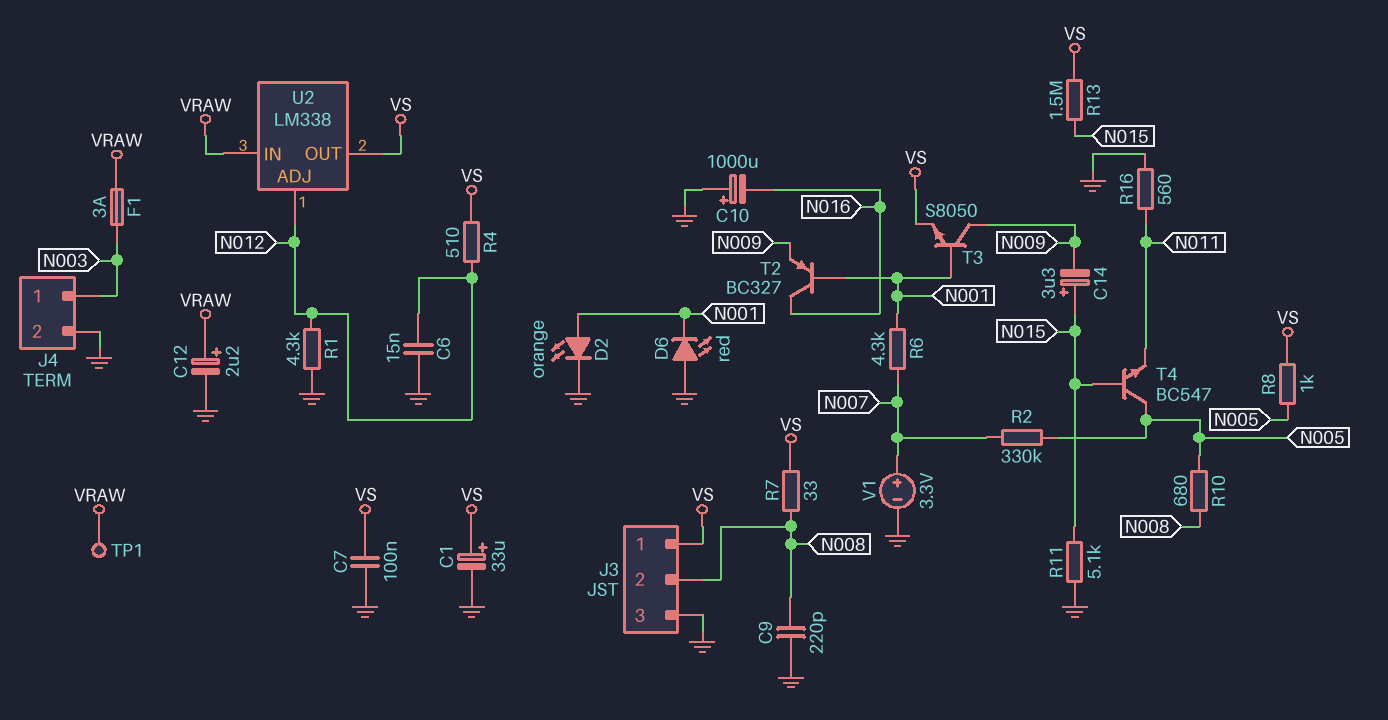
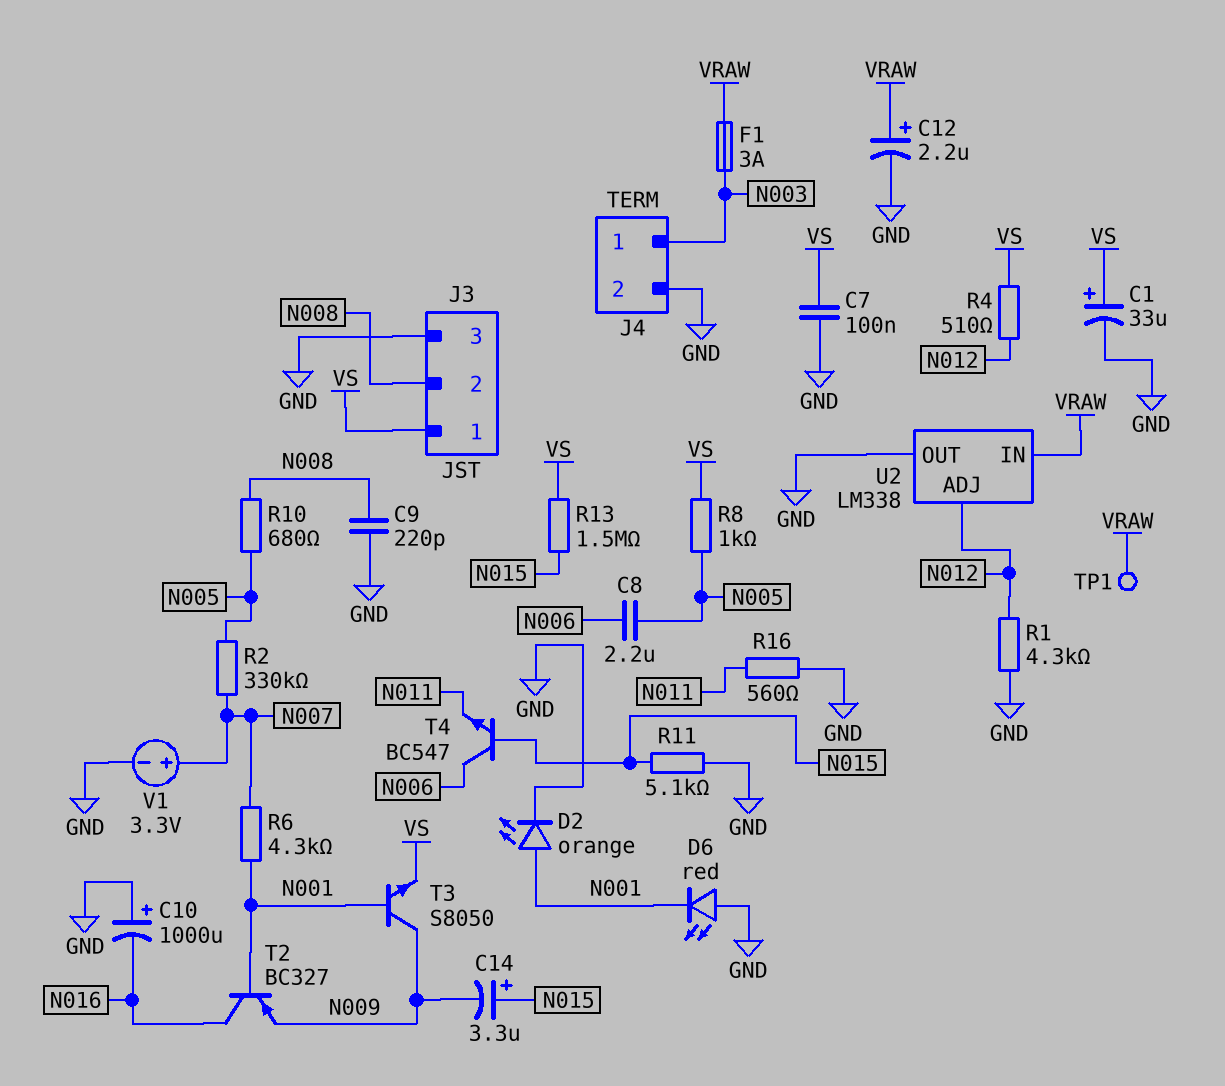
C6: 15nF (GND, N012) -> none
C8: none -> 2.2uF (N005, N006)
R7: 33 (N008, VS) -> none
T4: NPN BC547 (B N015, C N005, E N011) -> NPN BC547 (B N015, C N006, E N011)
U2 pin OUT: VS -> GND

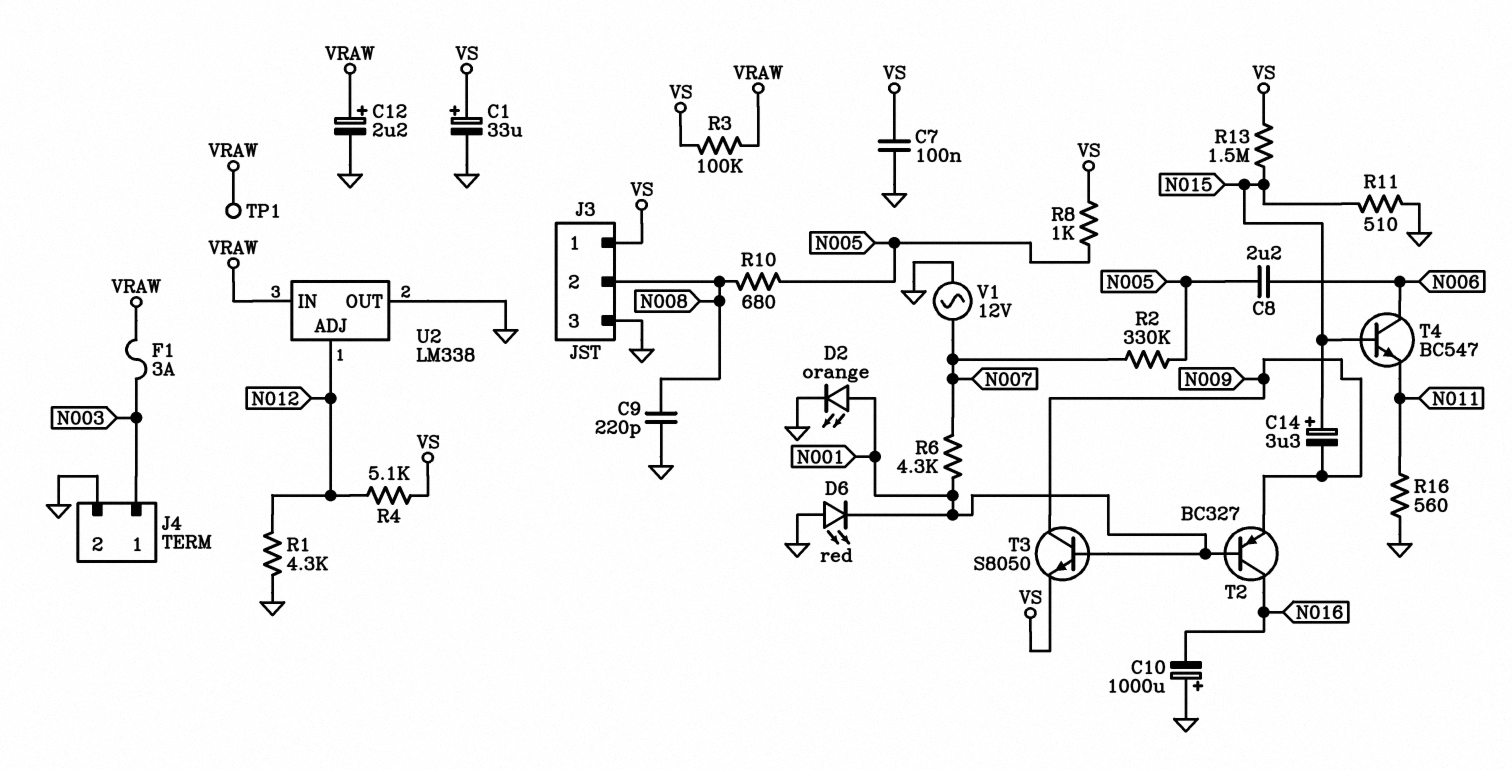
R3: none -> 100k (VRAW, VS)
R4: 510 (N012, VS) -> 5.1k (N012, VS)
R11: 5.1k (GND, N015) -> 510 (GND, N015)
V1: 3.3V (plus N007, minus GND) -> AC 12V (GND, N007)

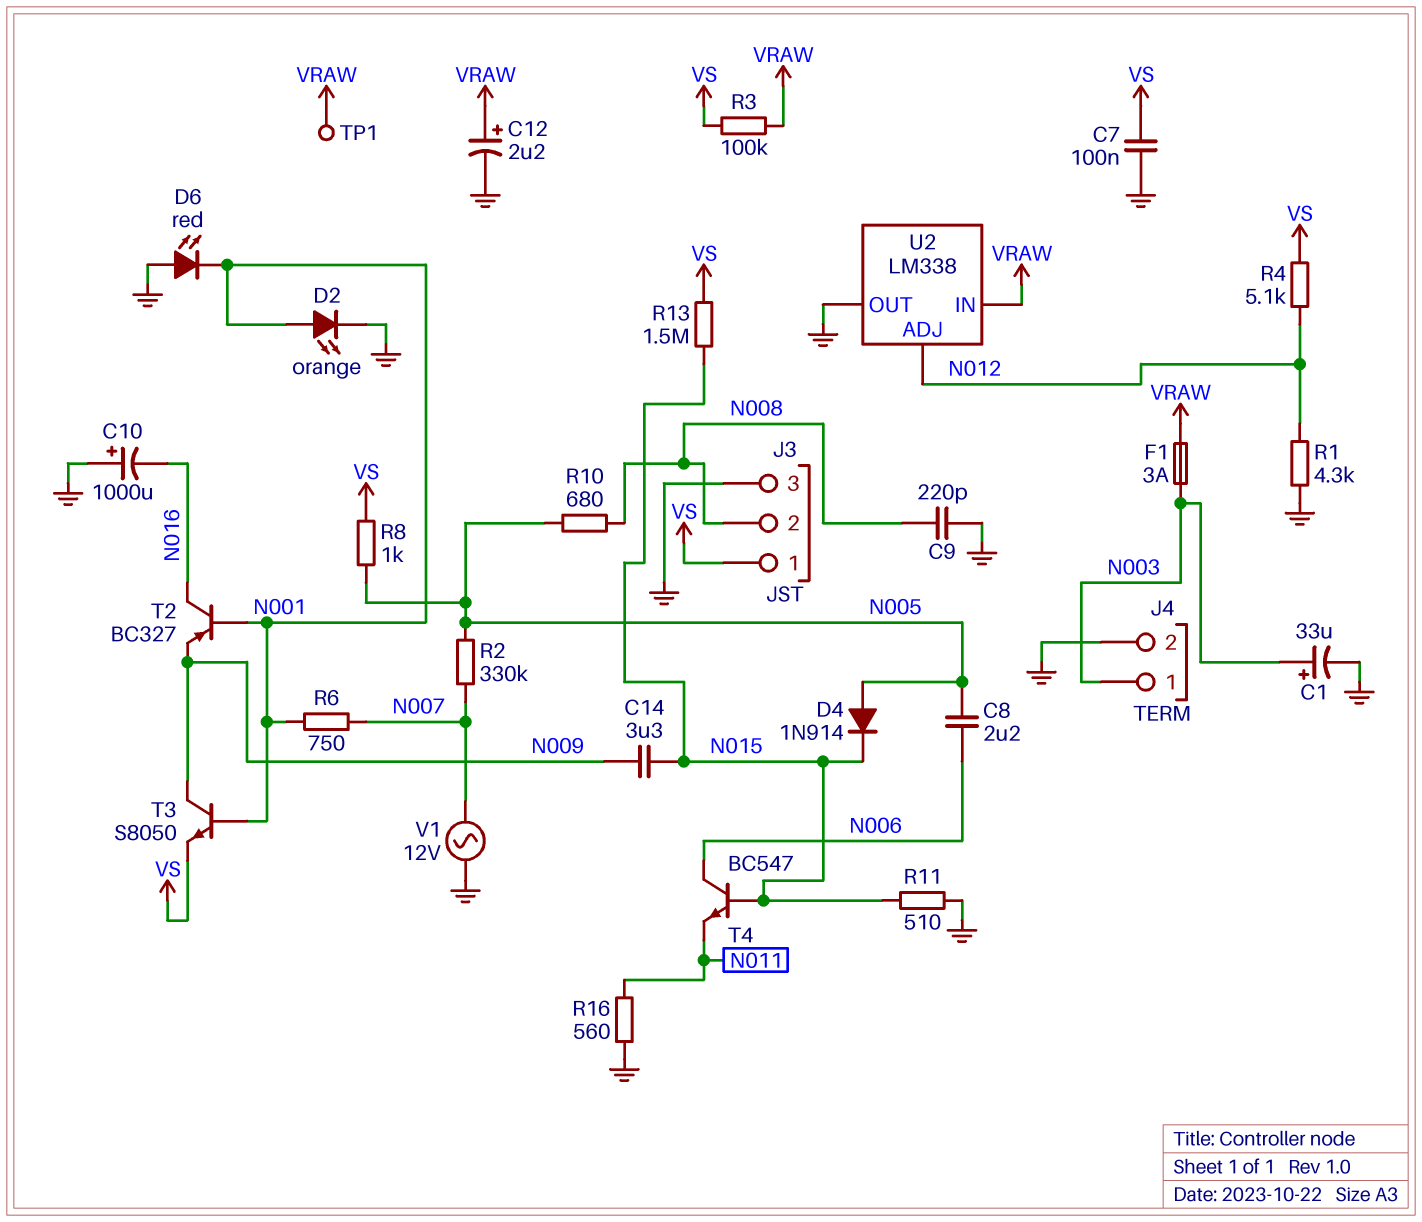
C1: 33uF (plus VS, minus GND) -> 33uF (plus N003, minus GND)
C14: 3.3uF (plus N015, minus N009) -> 3.3uF (N009, N015)
D4: none -> diode 1N914 (A N005, K N015)
R6: 4.3k (N001, N007) -> 750 (N001, N007)

